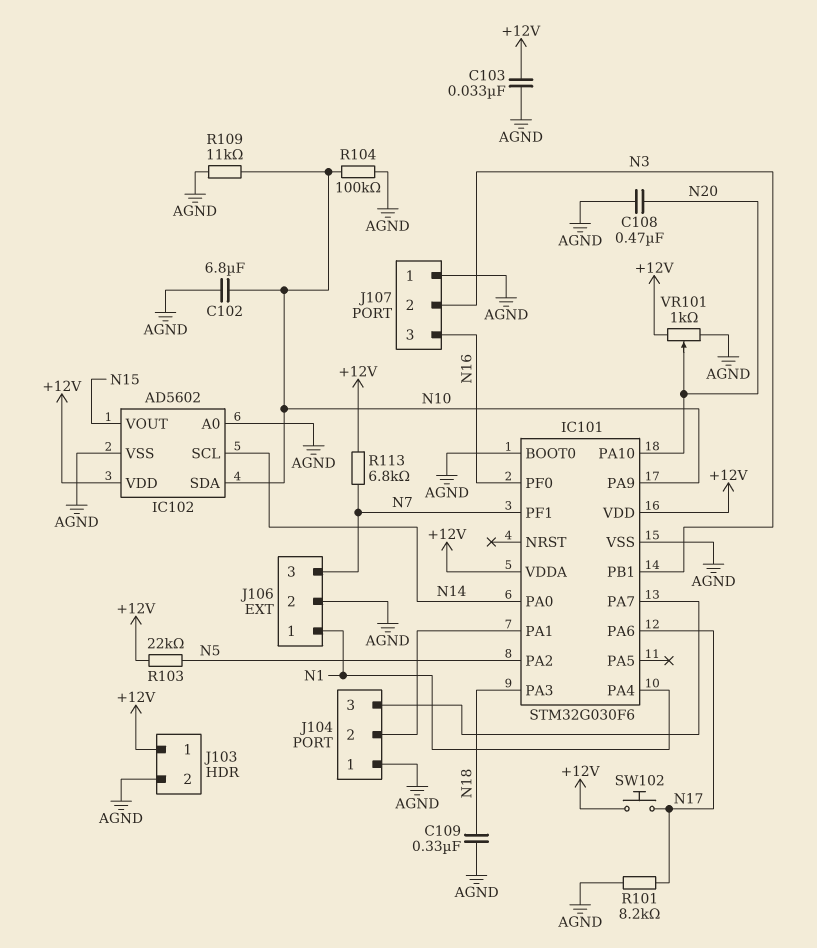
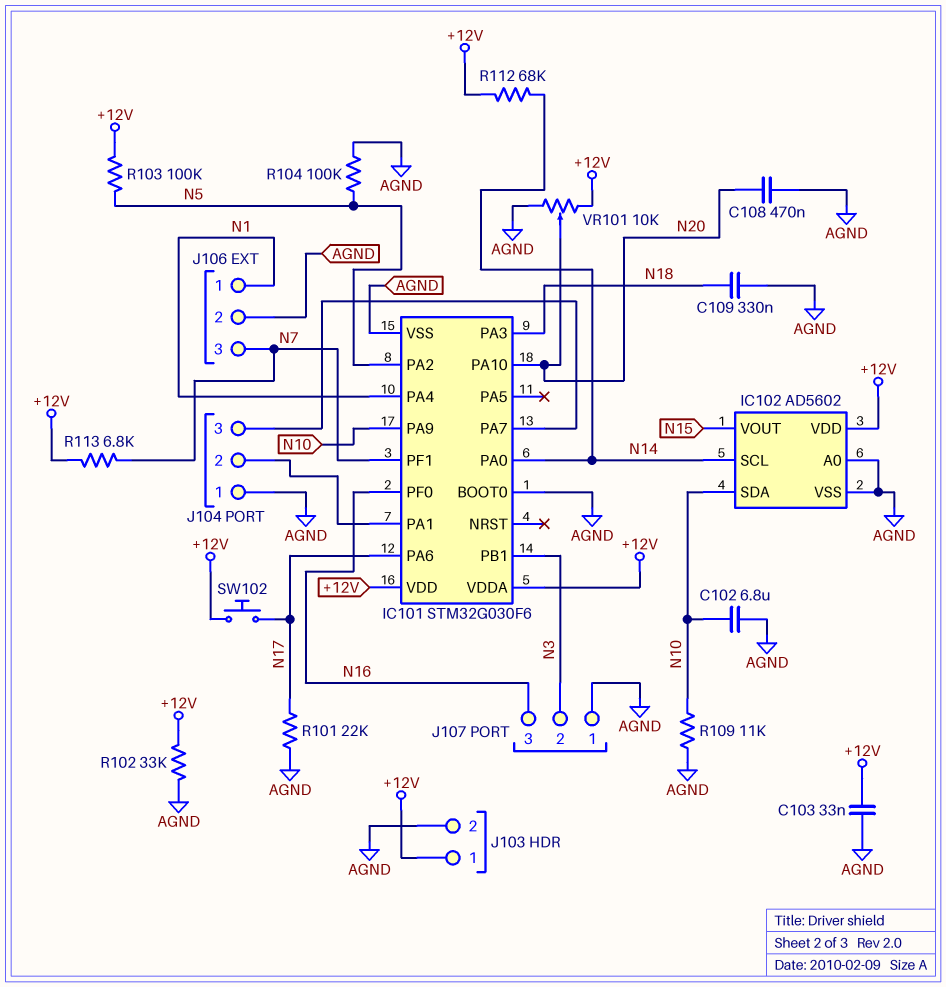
R101: 8.2k (AGND, N17) -> 22k (AGND, N17)
R102: none -> 33k (+12V, AGND)
R103: 22k (+12V, N5) -> 100k (+12V, N5)
R104: 100k (AGND, N10) -> 100k (AGND, N5)
R112: none -> 68k (+12V, N14)
VR101: 1k (+12V, AGND, wiper N20) -> 10k (+12V, AGND, wiper N20)

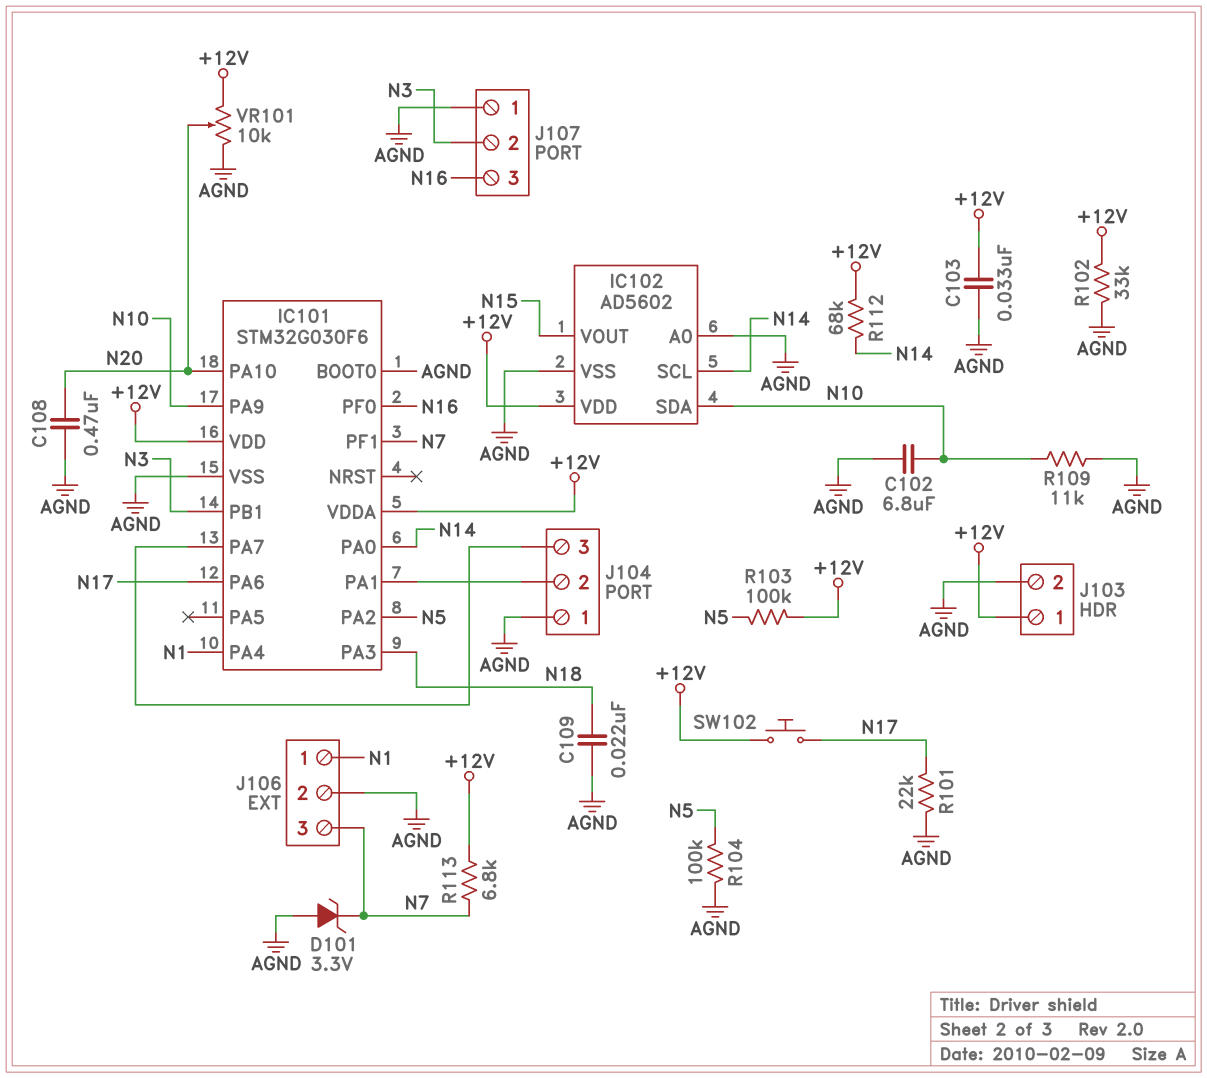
C109: 330nF (AGND, N18) -> 22nF (AGND, N18)
D101: none -> zener 3.3V (A AGND, K N7)

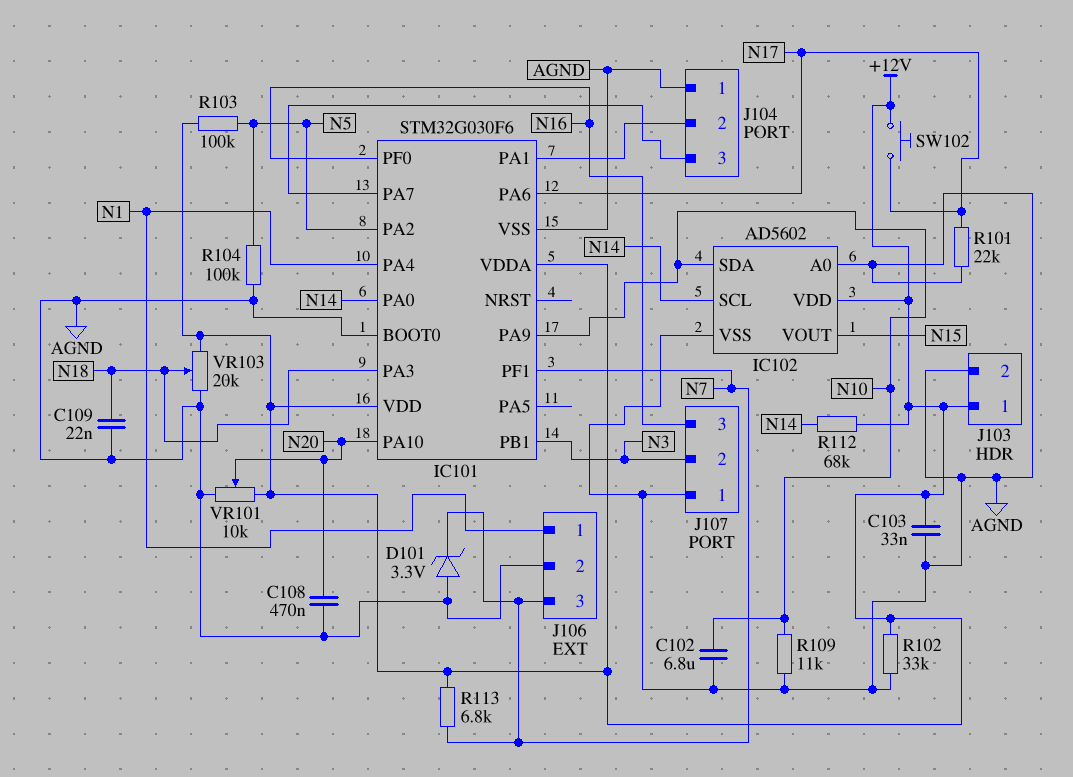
VR103: none -> 20k (+12V, AGND, wiper N18)

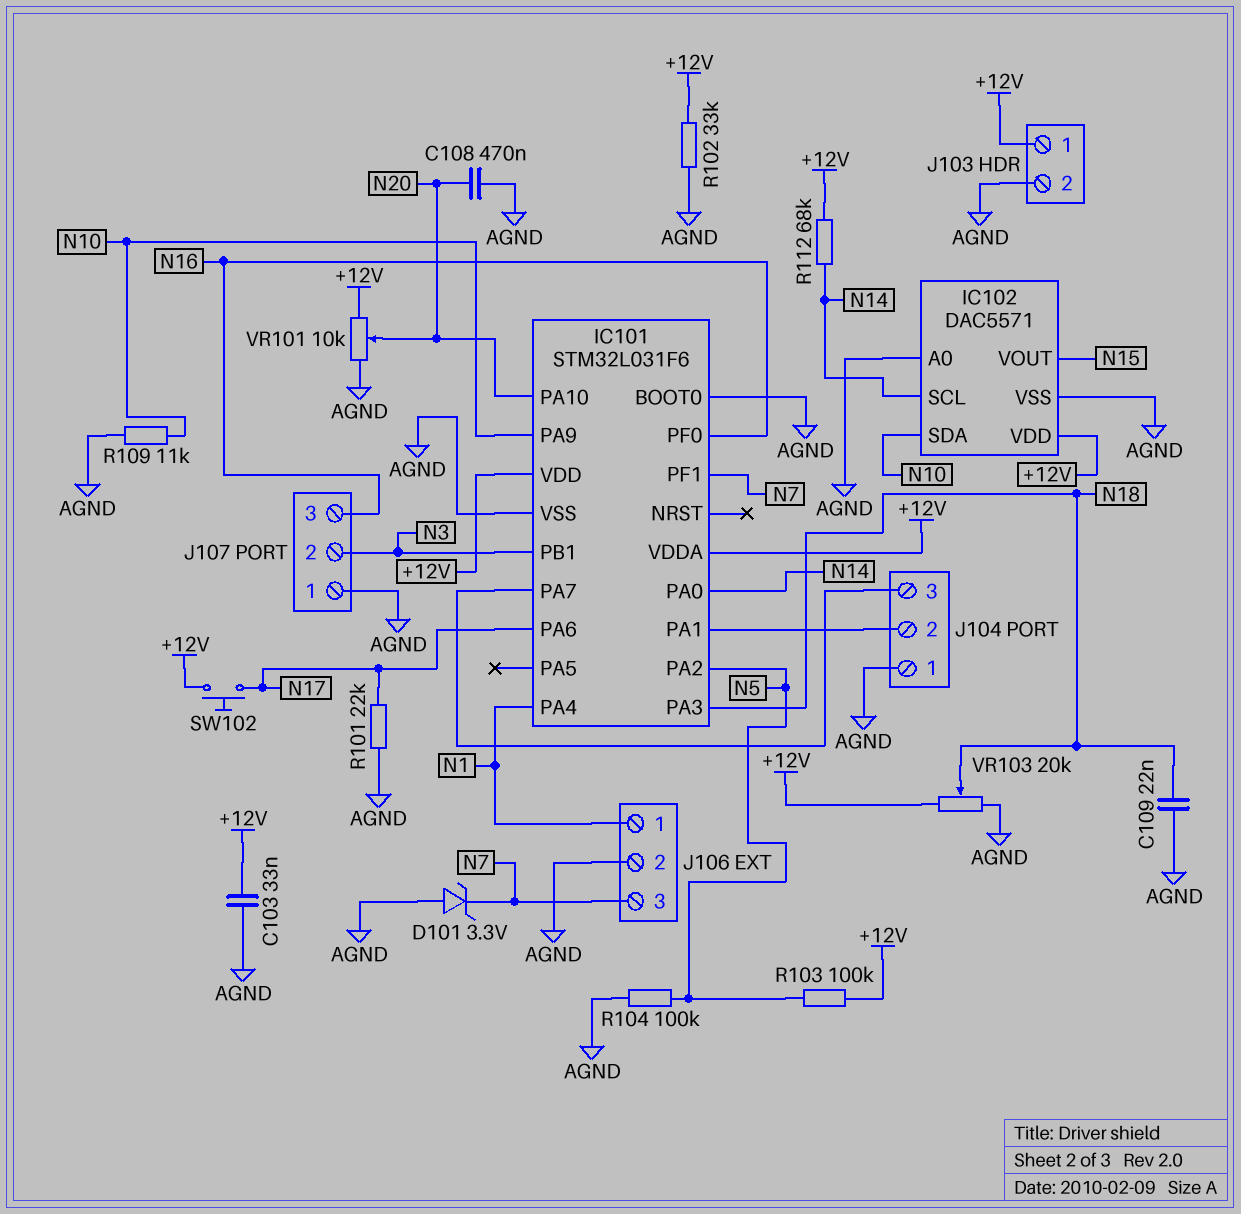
C102: 6.8uF (AGND, N10) -> none
IC101: STM32G030F6 -> STM32L031F6
IC102: AD5602 -> DAC5571
R113: 6.8k (+12V, N7) -> none

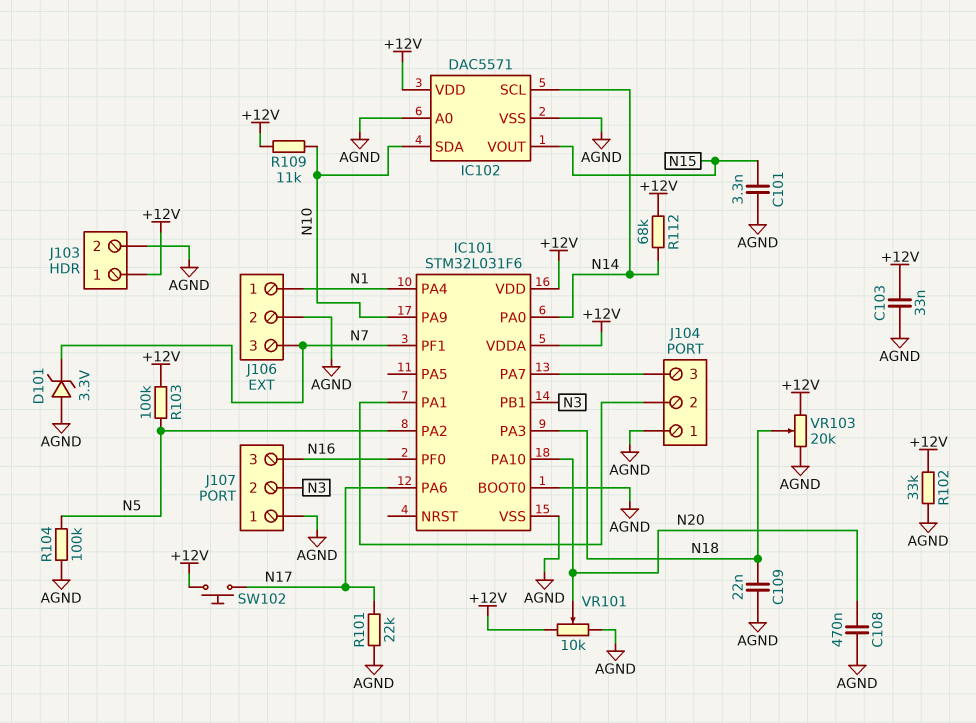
C101: none -> 3.3nF (AGND, N15)
R109: 11k (AGND, N10) -> 11k (+12V, N10)

